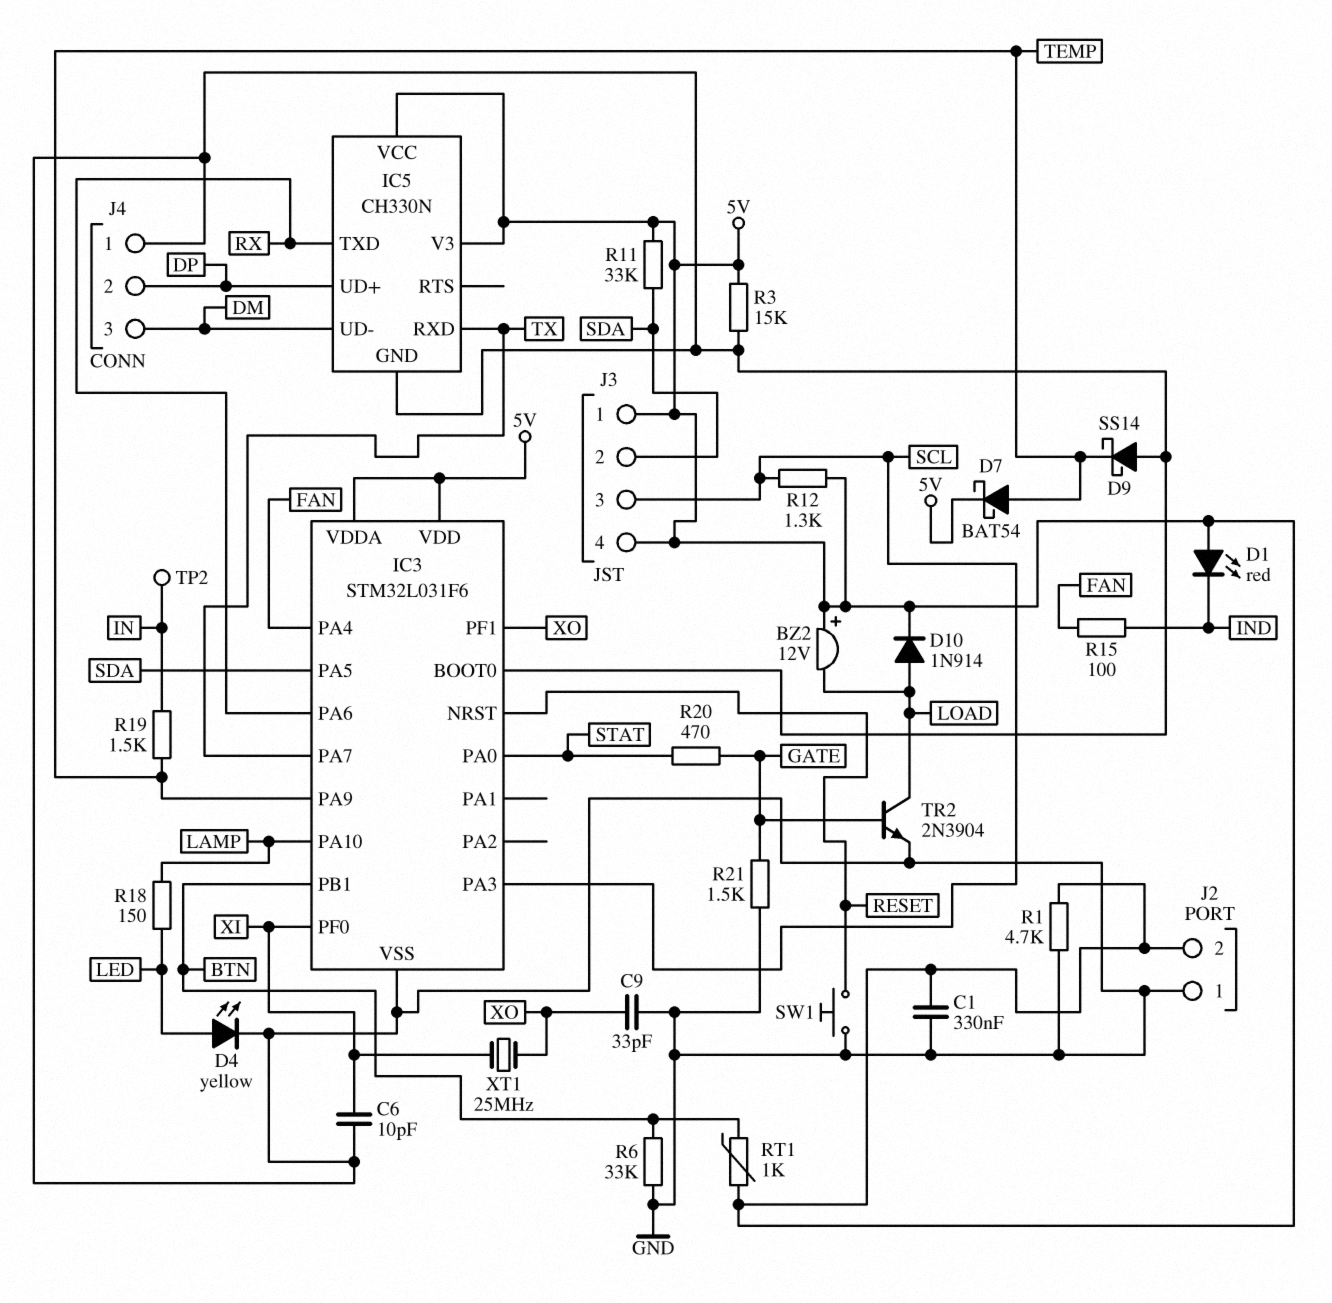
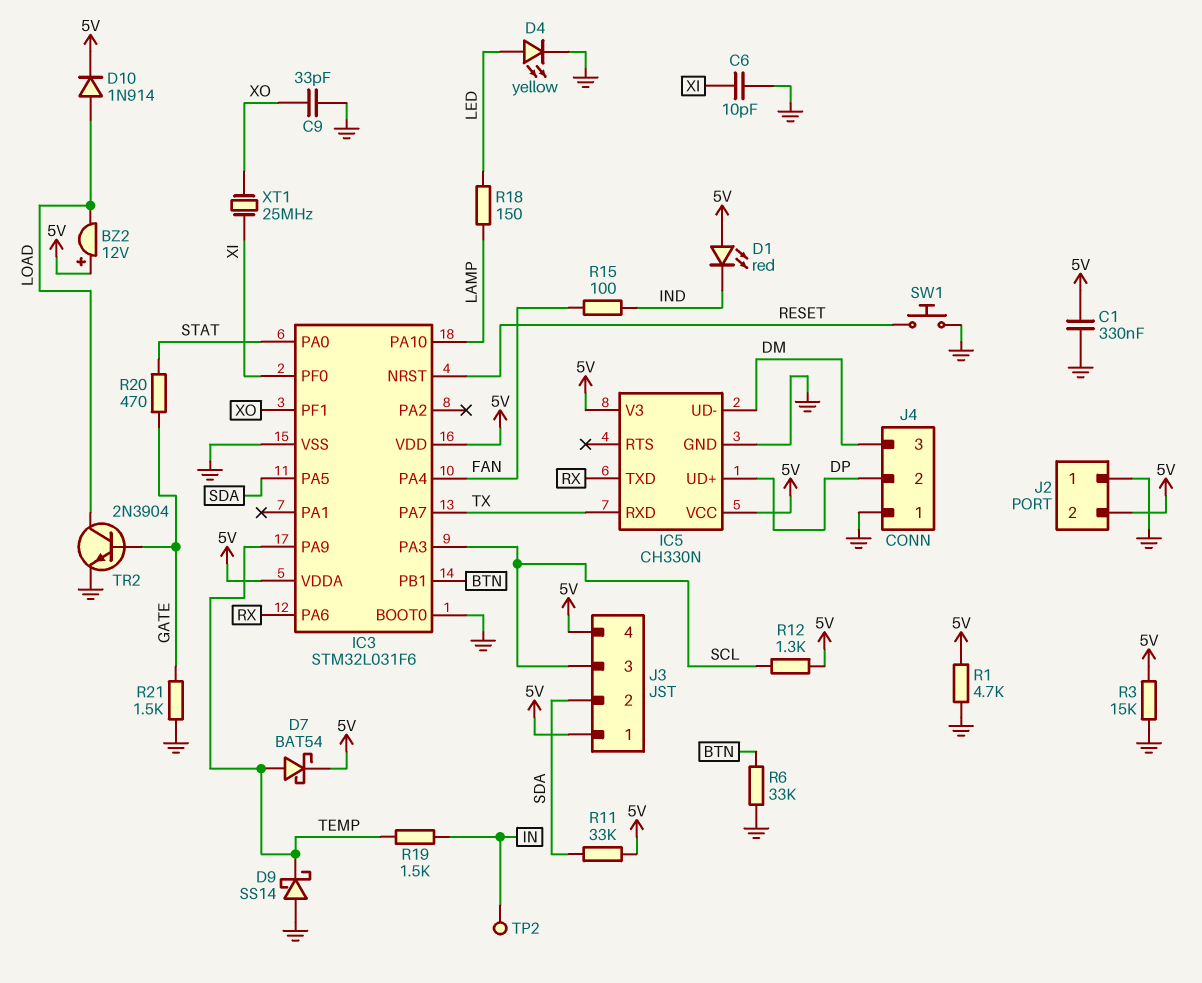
RT1: 1k (5V, BTN) -> none

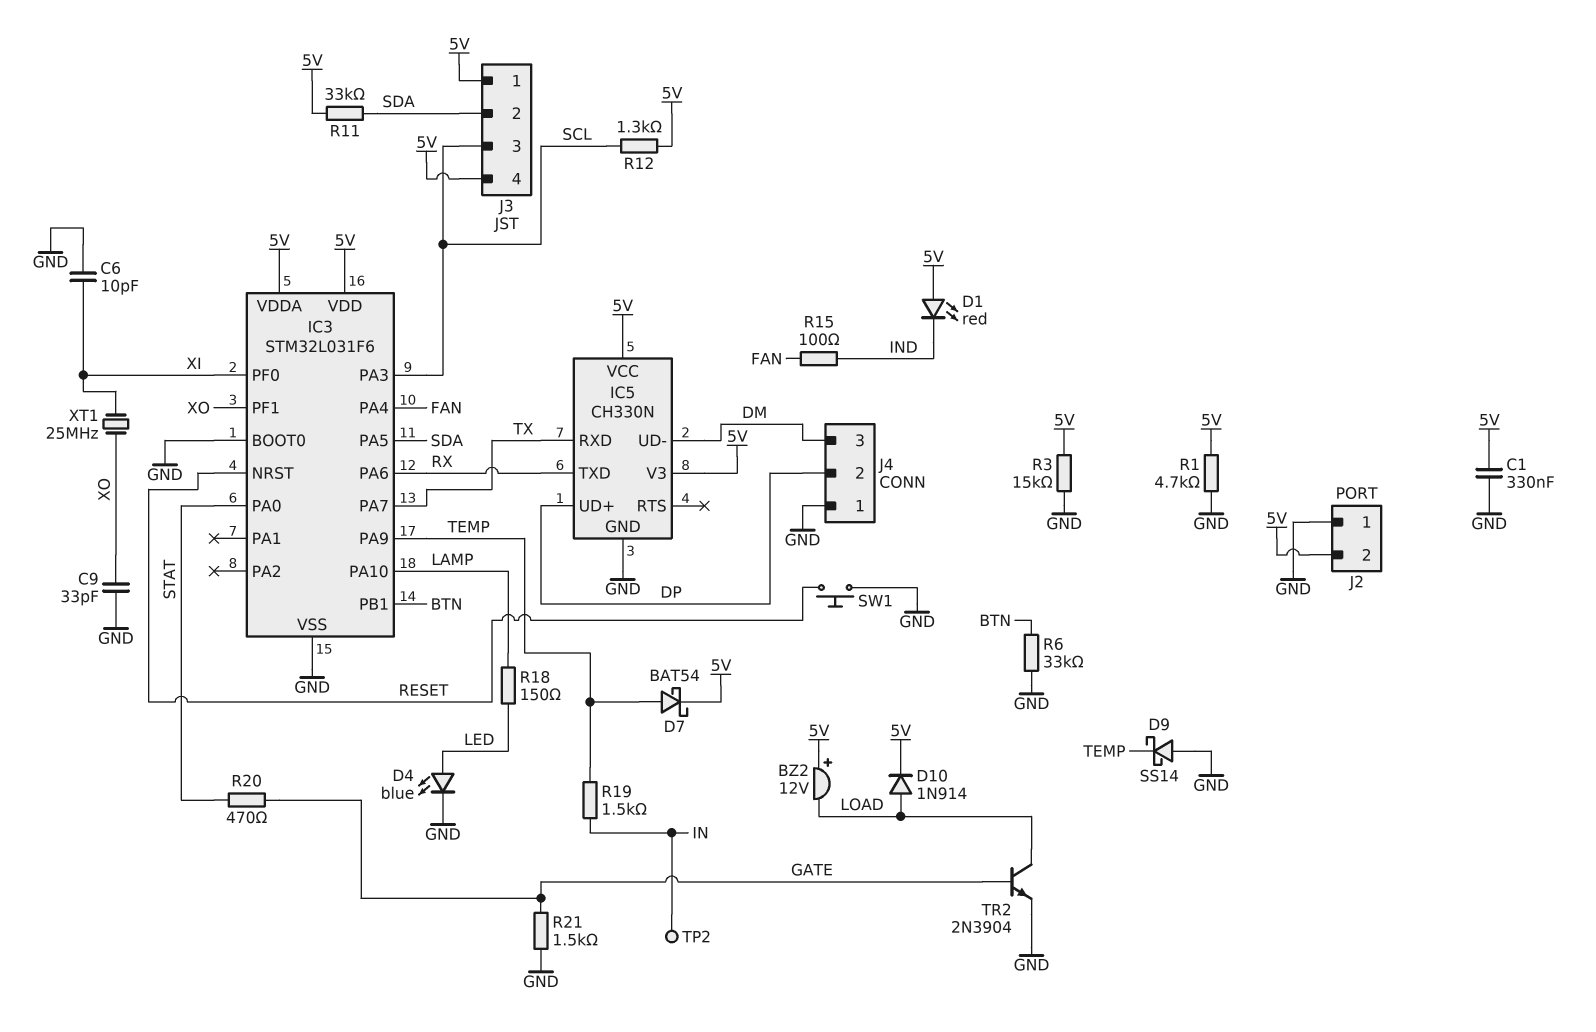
D4: LED yellow (A LED, K GND) -> LED blue (A LED, K GND)

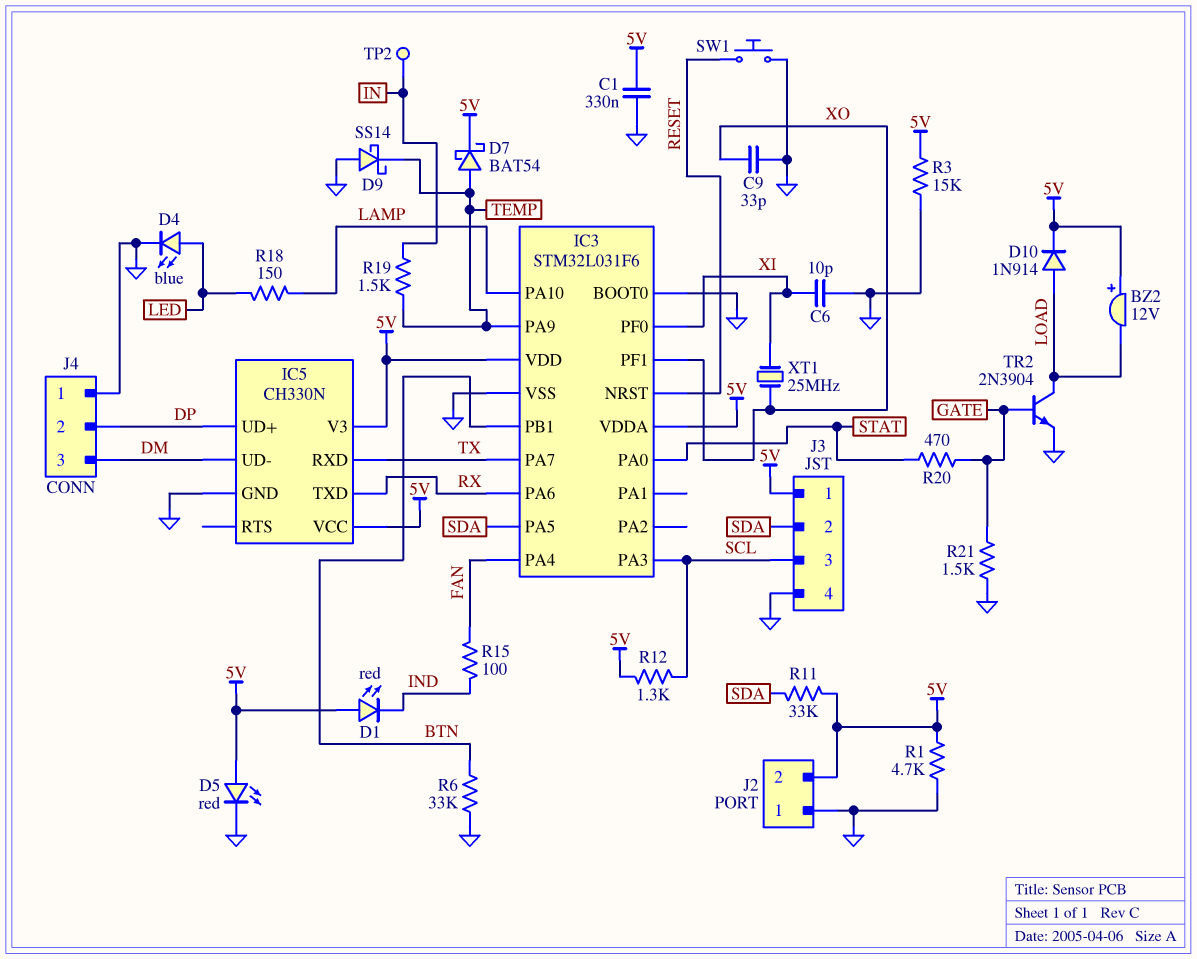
D5: none -> LED red (A 5V, K GND)
J3 pin 4: 5V -> GND

